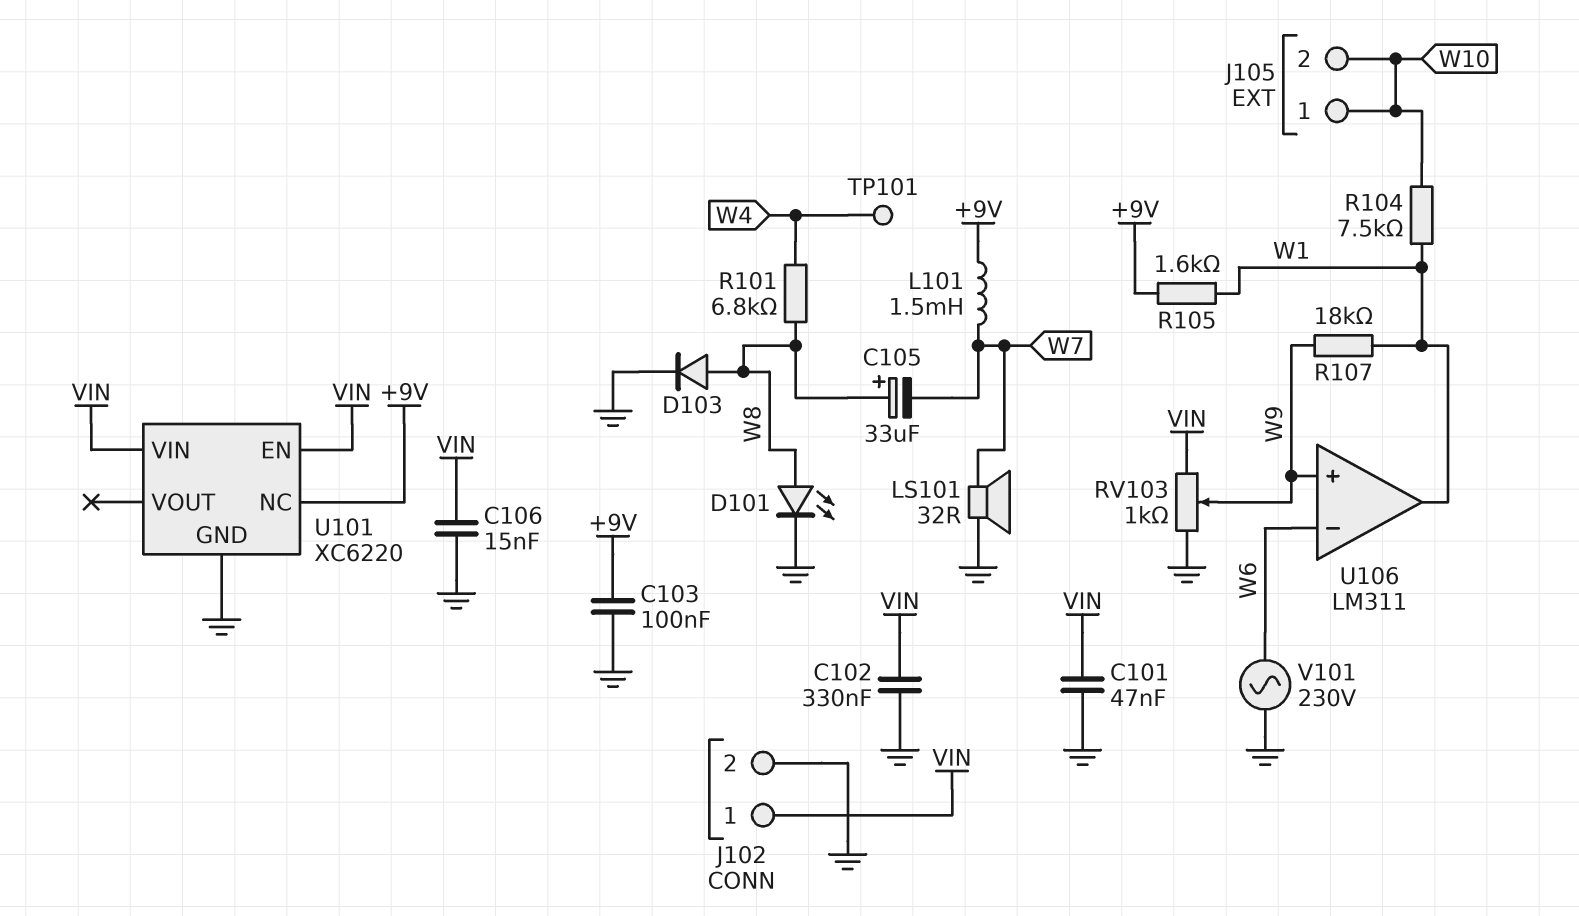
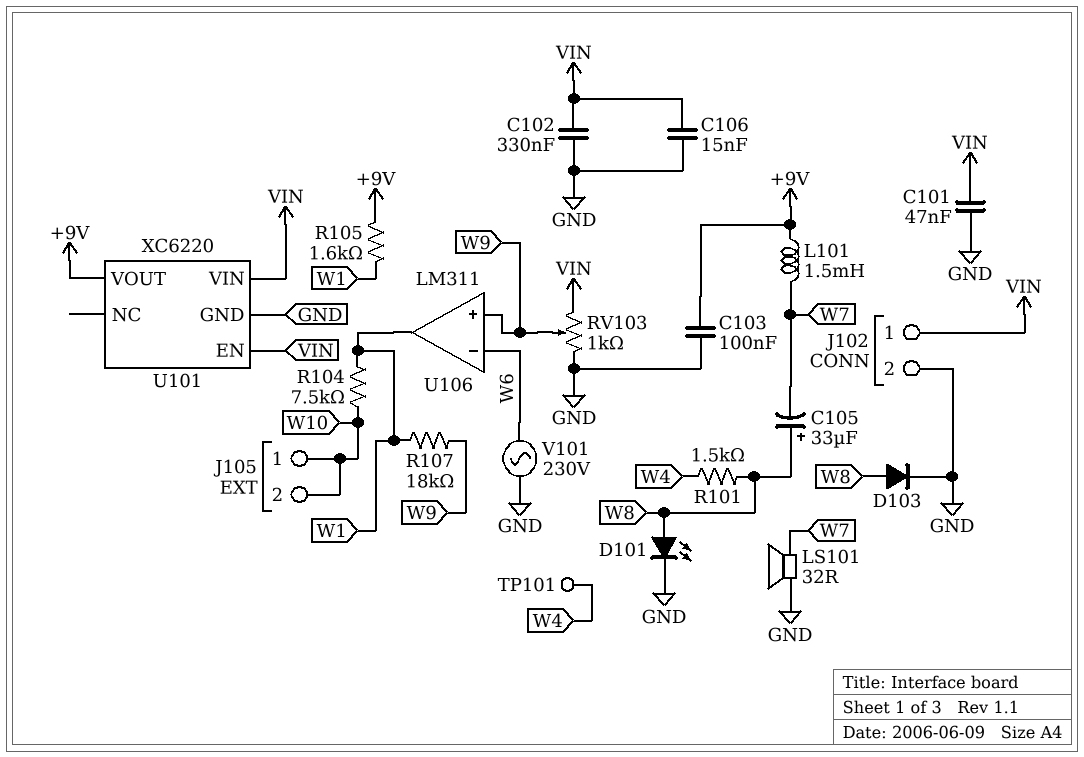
R101: 6.8k (W4, W8) -> 1.5k (W4, W8)
U101 pin NC: +9V -> none
U101 pin VOUT: none -> +9V

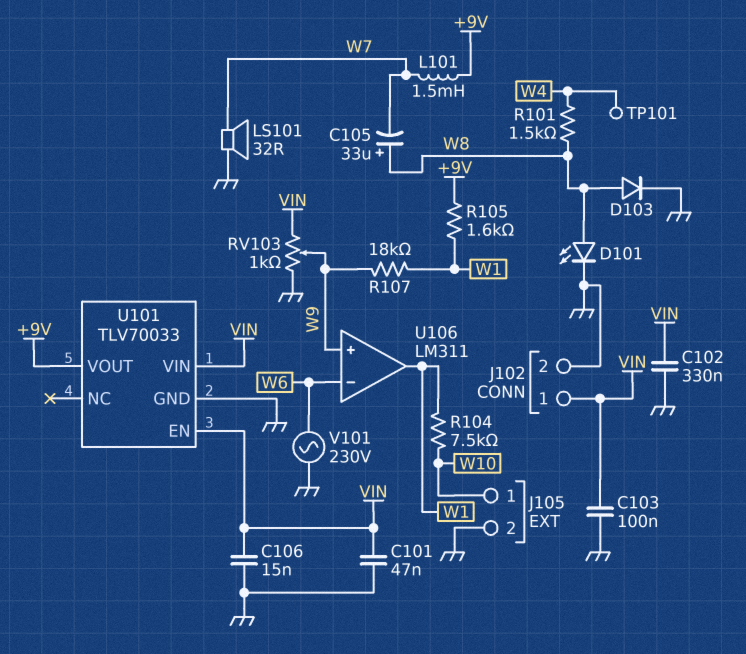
C103: 100nF (+9V, GND) -> 100nF (GND, VIN)
J105 pin 2: W10 -> GND
U101: XC6220 -> TLV70033

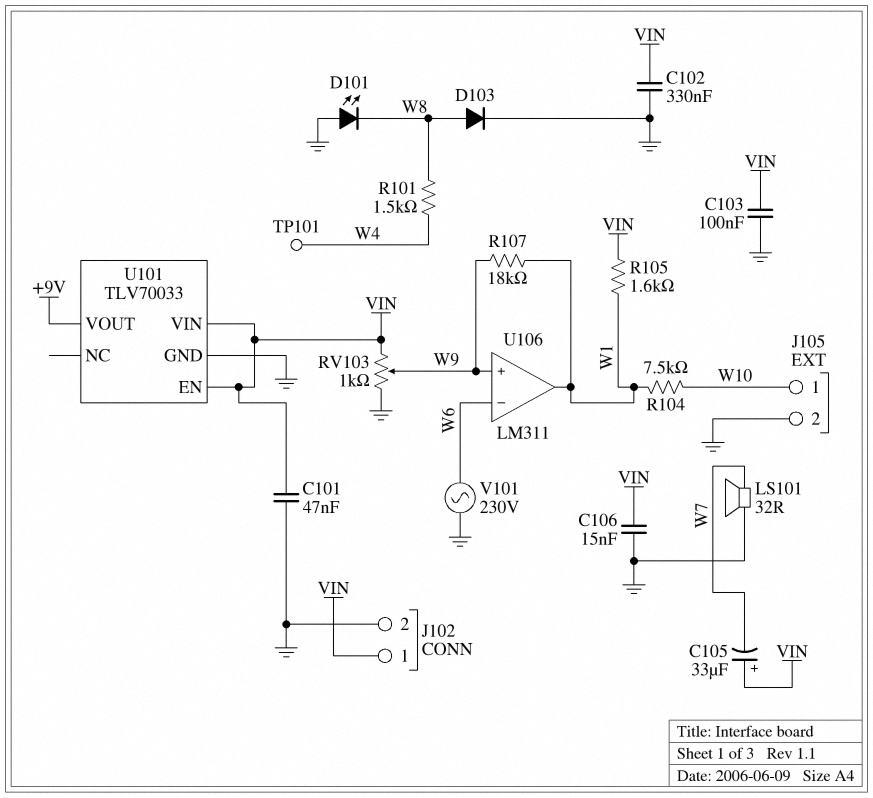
C105: 33uF (plus W8, minus W7) -> 33uF (plus VIN, minus W7)
D101: LED (A W8, K GND) -> LED (A GND, K W8)
L101: 1.5mH (+9V, W7) -> none
R105: 1.6k (+9V, W1) -> 1.6k (VIN, W1)

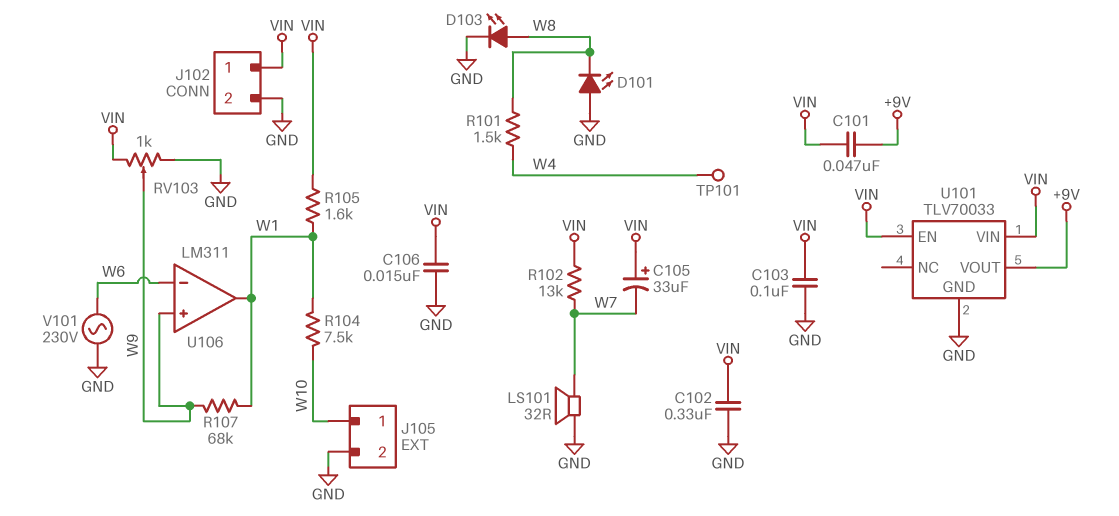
C101: 47nF (GND, VIN) -> 47nF (+9V, VIN)
D103: diode (A W8, K GND) -> LED (A W8, K GND)
R102: none -> 13k (VIN, W7)
R107: 18k (W1, W9) -> 68k (W1, W9)

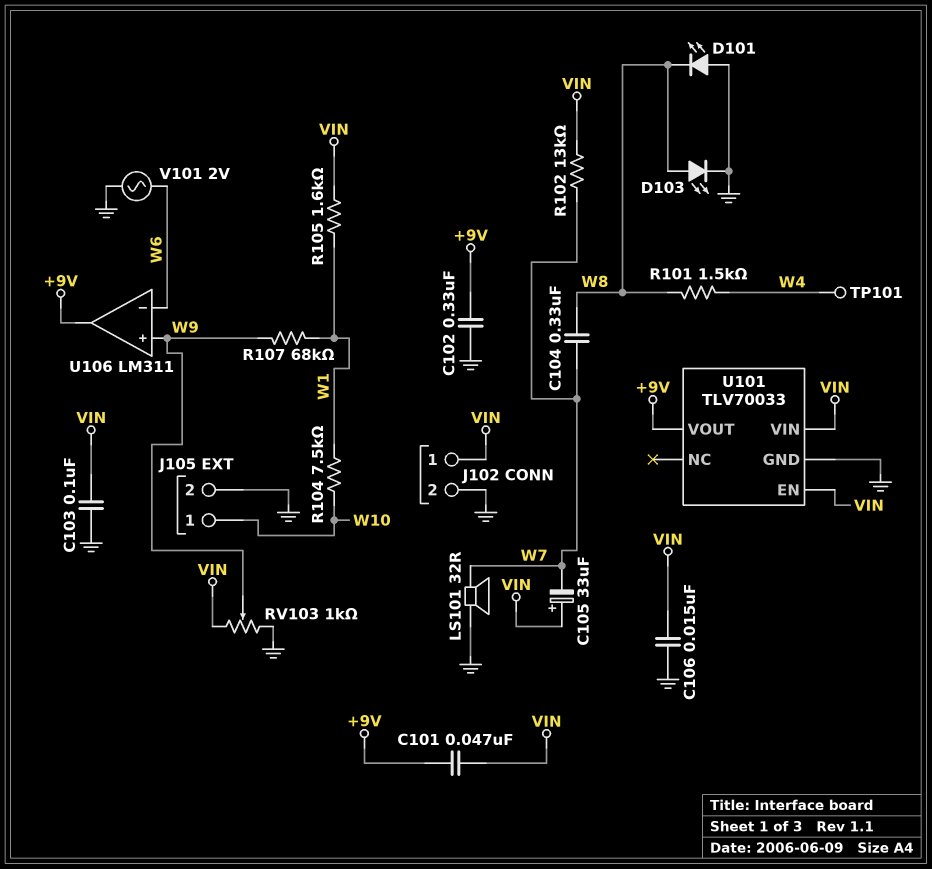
C102: 330nF (GND, VIN) -> 330nF (+9V, GND)
C104: none -> 330nF (W7, W8)
U106 pin out: W1 -> +9V
V101: AC 230V (GND, W6) -> AC 2V (GND, W6)

